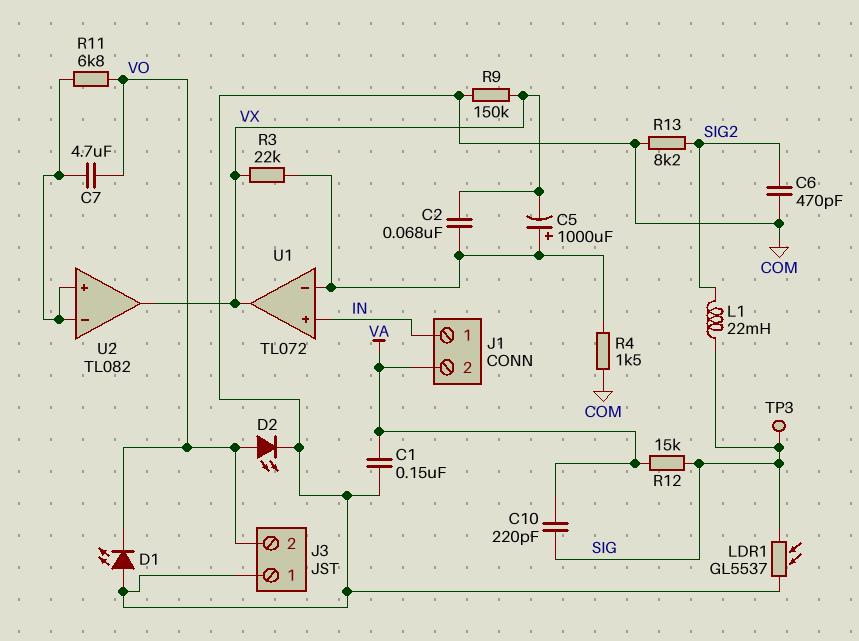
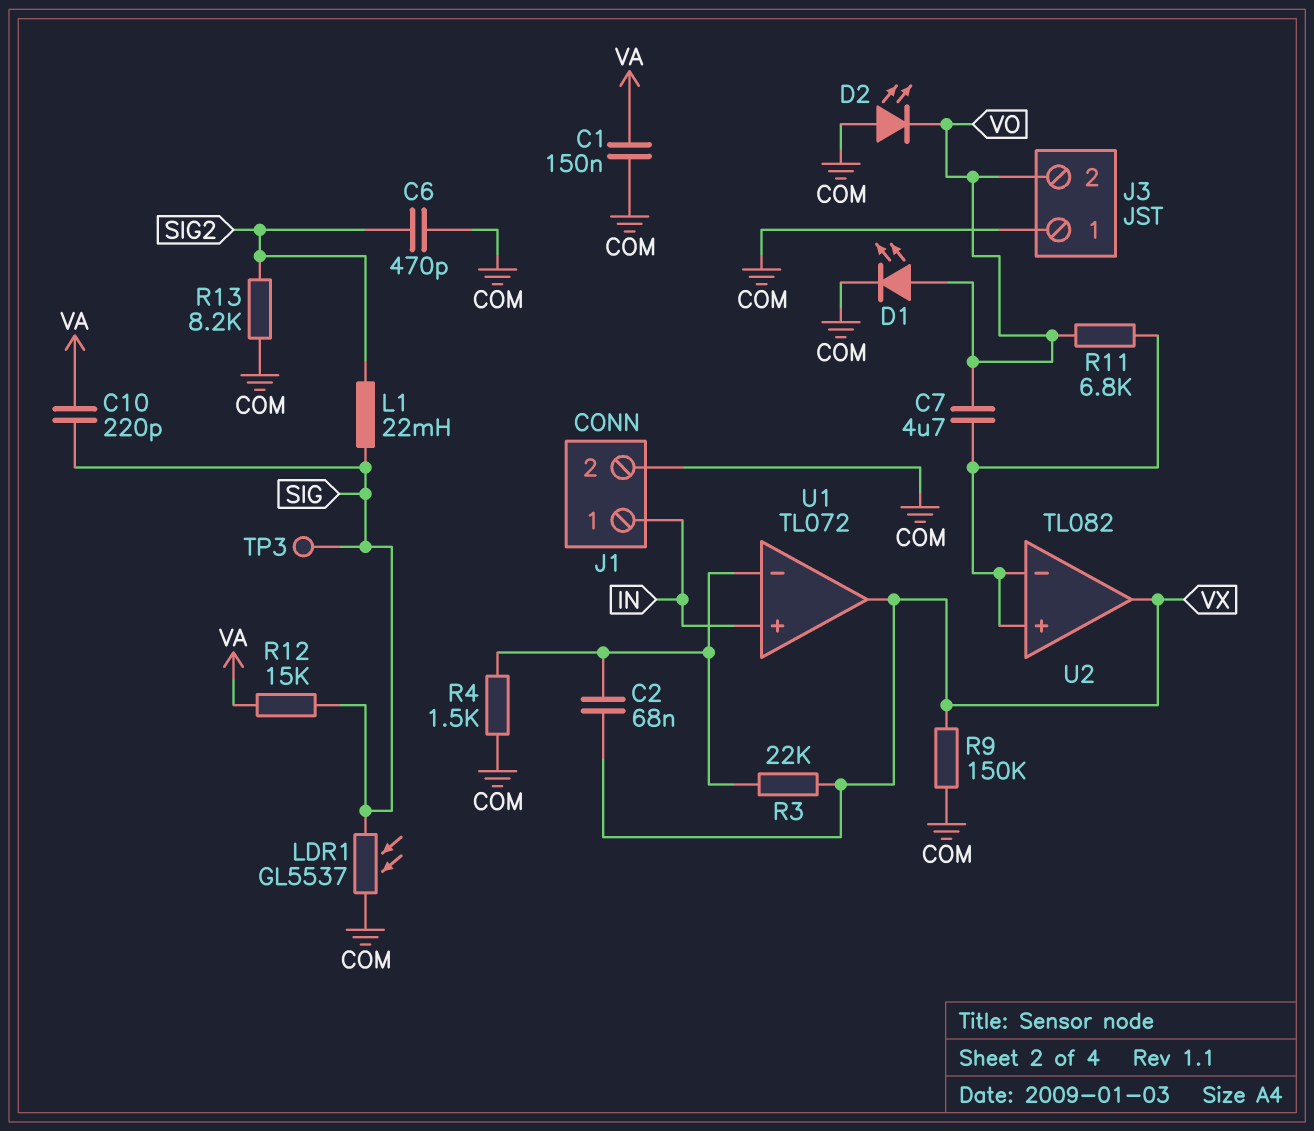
C5: 1000uF (plus U1/in-, minus VX) -> none
D1: LED (A COM, K VO) -> LED (A VO, K COM)
D2: LED (A VO, K COM) -> LED (A COM, K VO)
J1 pin 2: VA -> COM

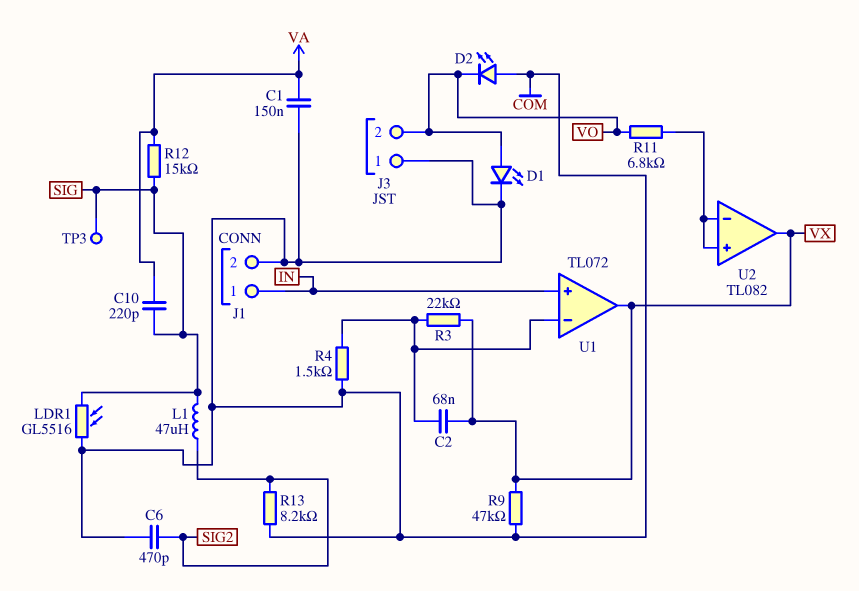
C7: 4.7uF (U2/in+, VO) -> none
L1: 22mH (SIG, SIG2) -> 47uH (SIG, SIG2)
LDR1: GL5537 (COM, SIG) -> GL5516 (COM, SIG)
R9: 150k (COM, VX) -> 47k (COM, VX)

